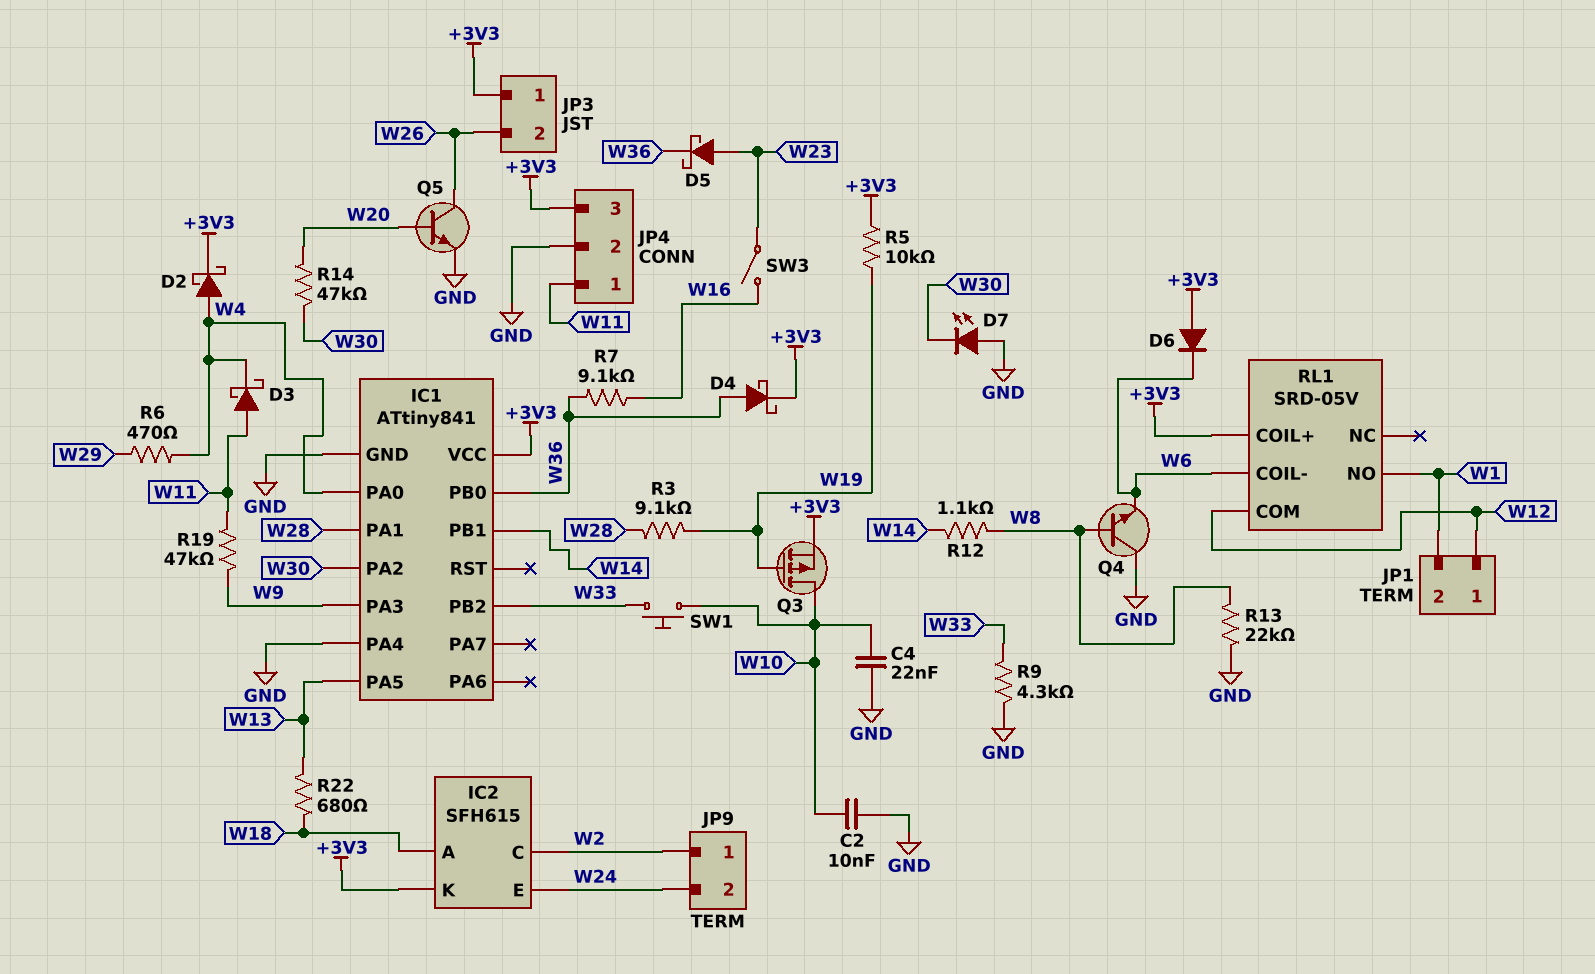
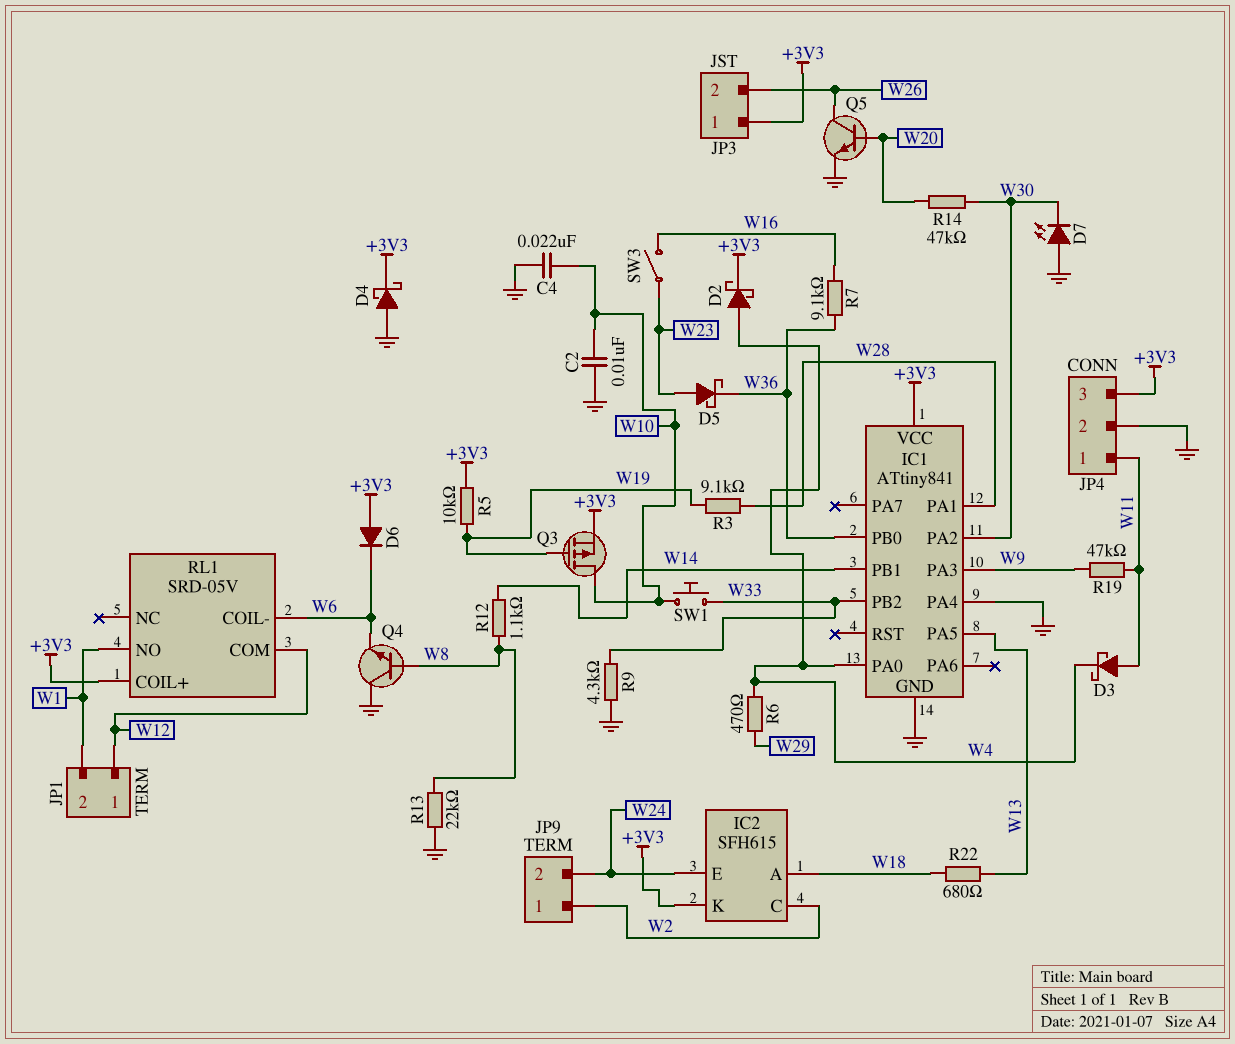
D4: schottky (A W36, K +3V3) -> schottky (A GND, K +3V3)

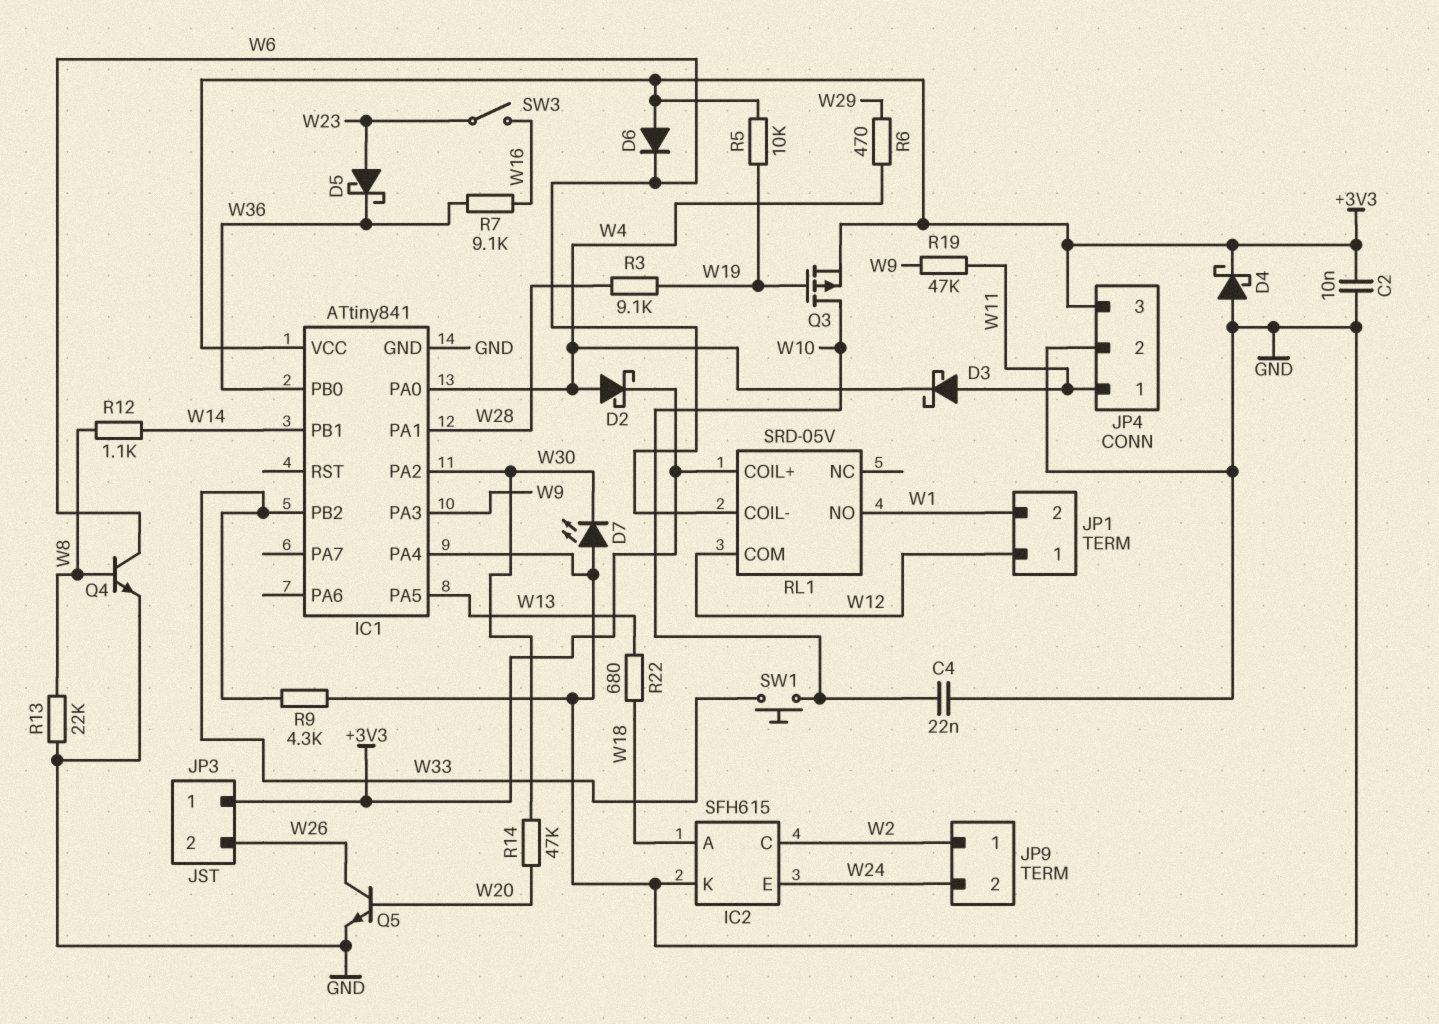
C2: 10nF (GND, W10) -> 10nF (+3V3, GND)
IC2 pin K: +3V3 -> GND
Q4: NPN (B W8, C GND, E W6) -> NPN (B W8, C W6, E GND)

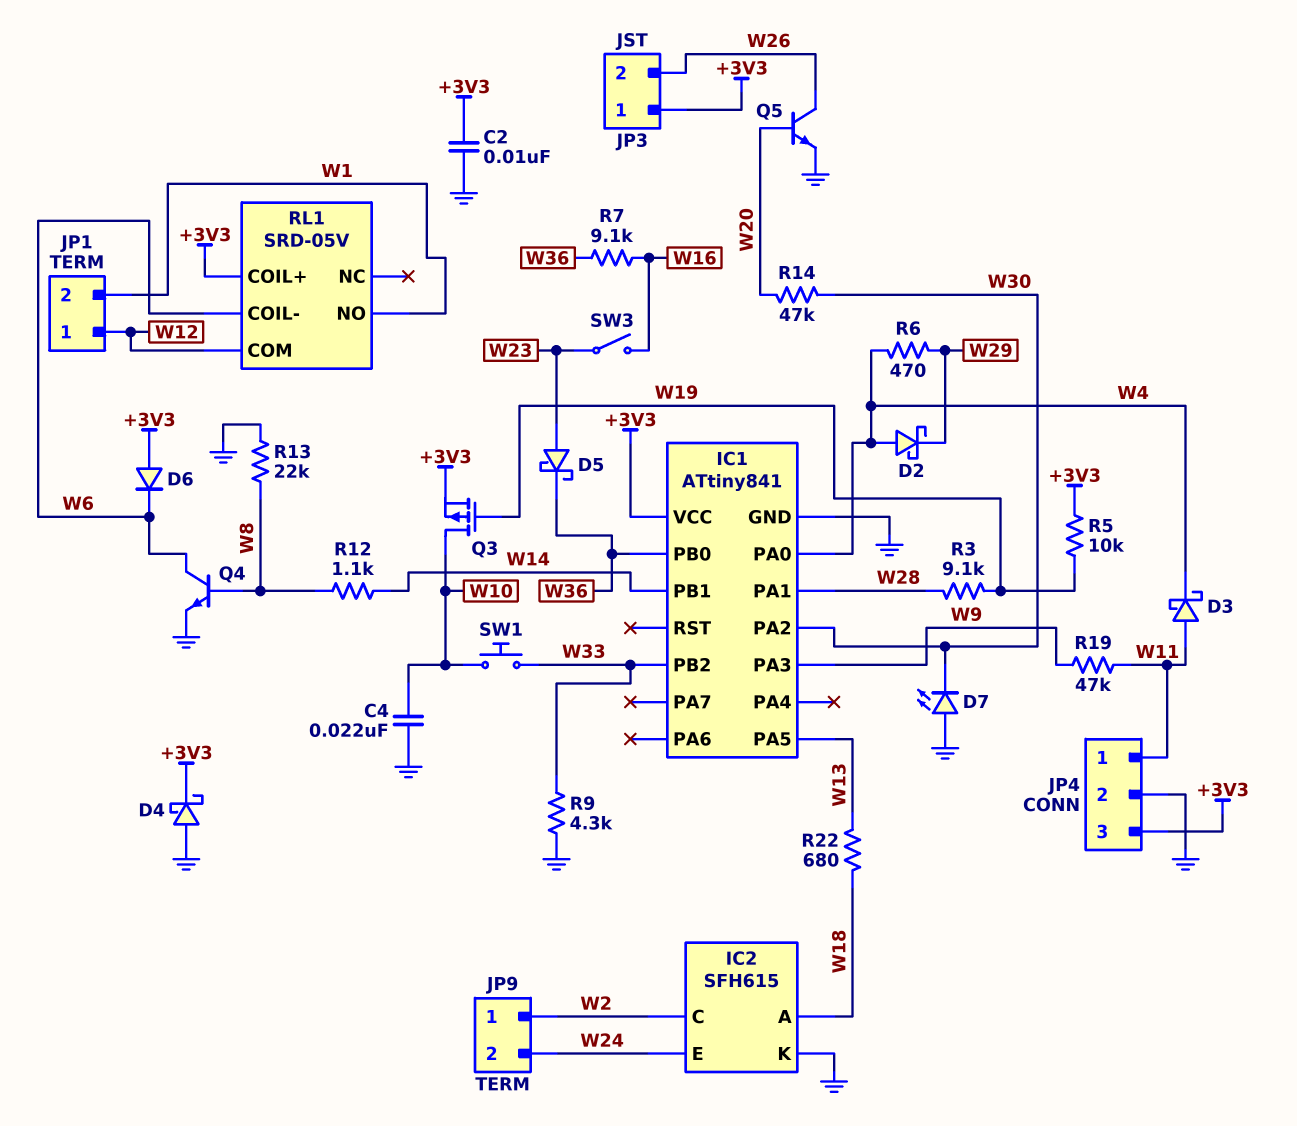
D2: schottky (A W4, K +3V3) -> schottky (A W4, K W29)
IC1 pin PA4: GND -> none

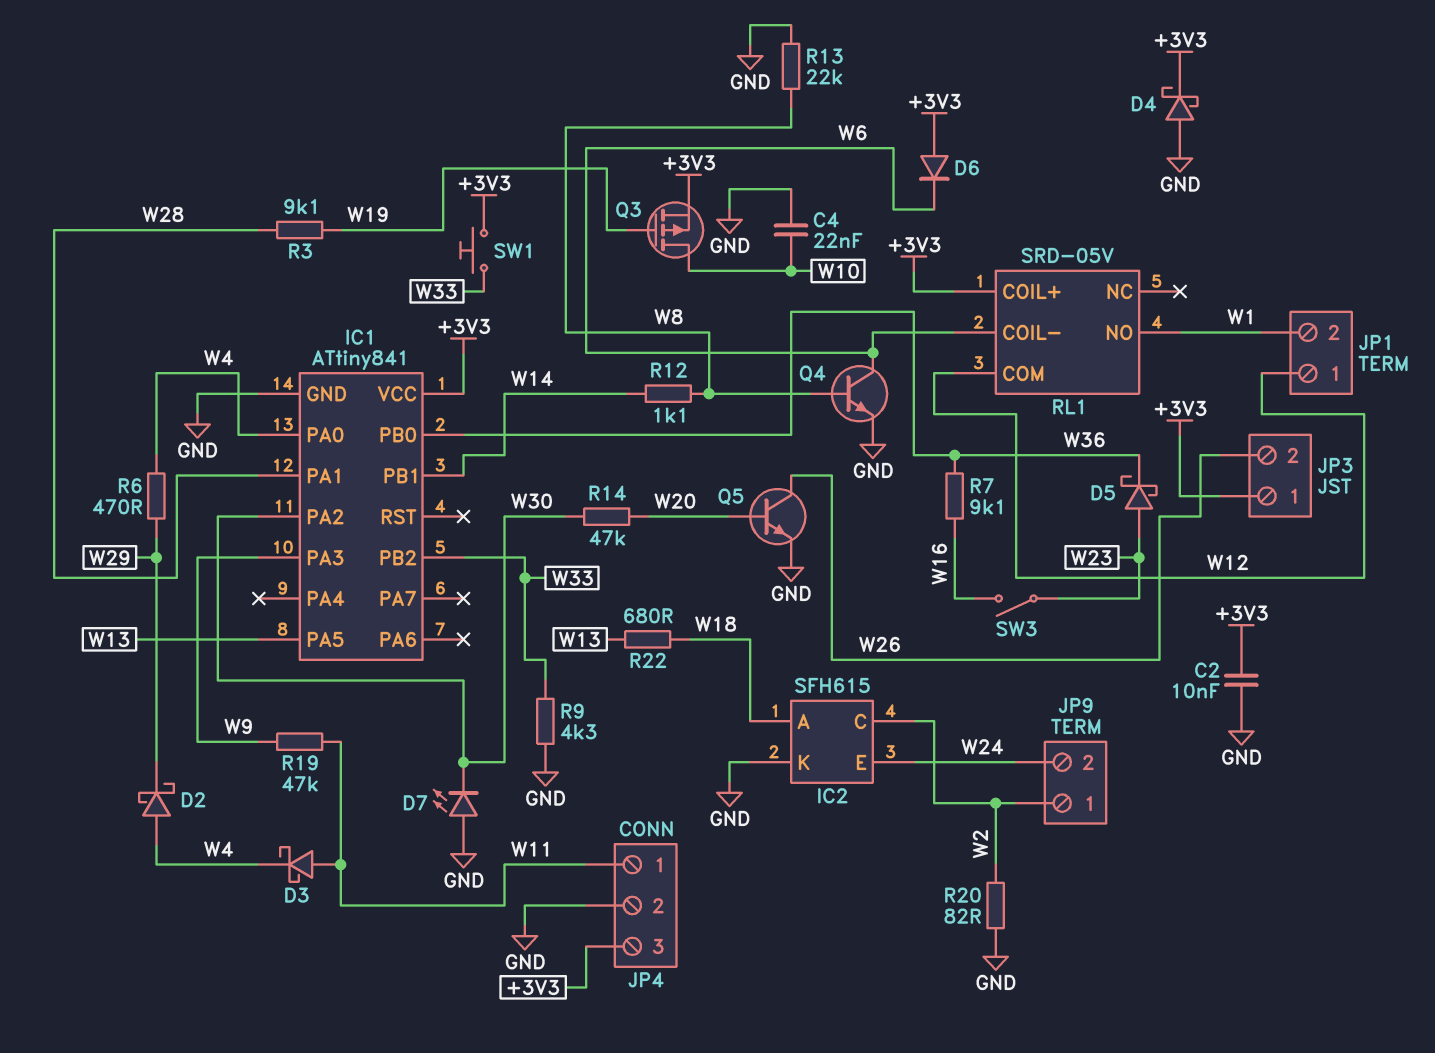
R5: 10k (+3V3, W19) -> none
R20: none -> 82 (GND, W2)
SW1: button (W10, W33) -> button (+3V3, W33)

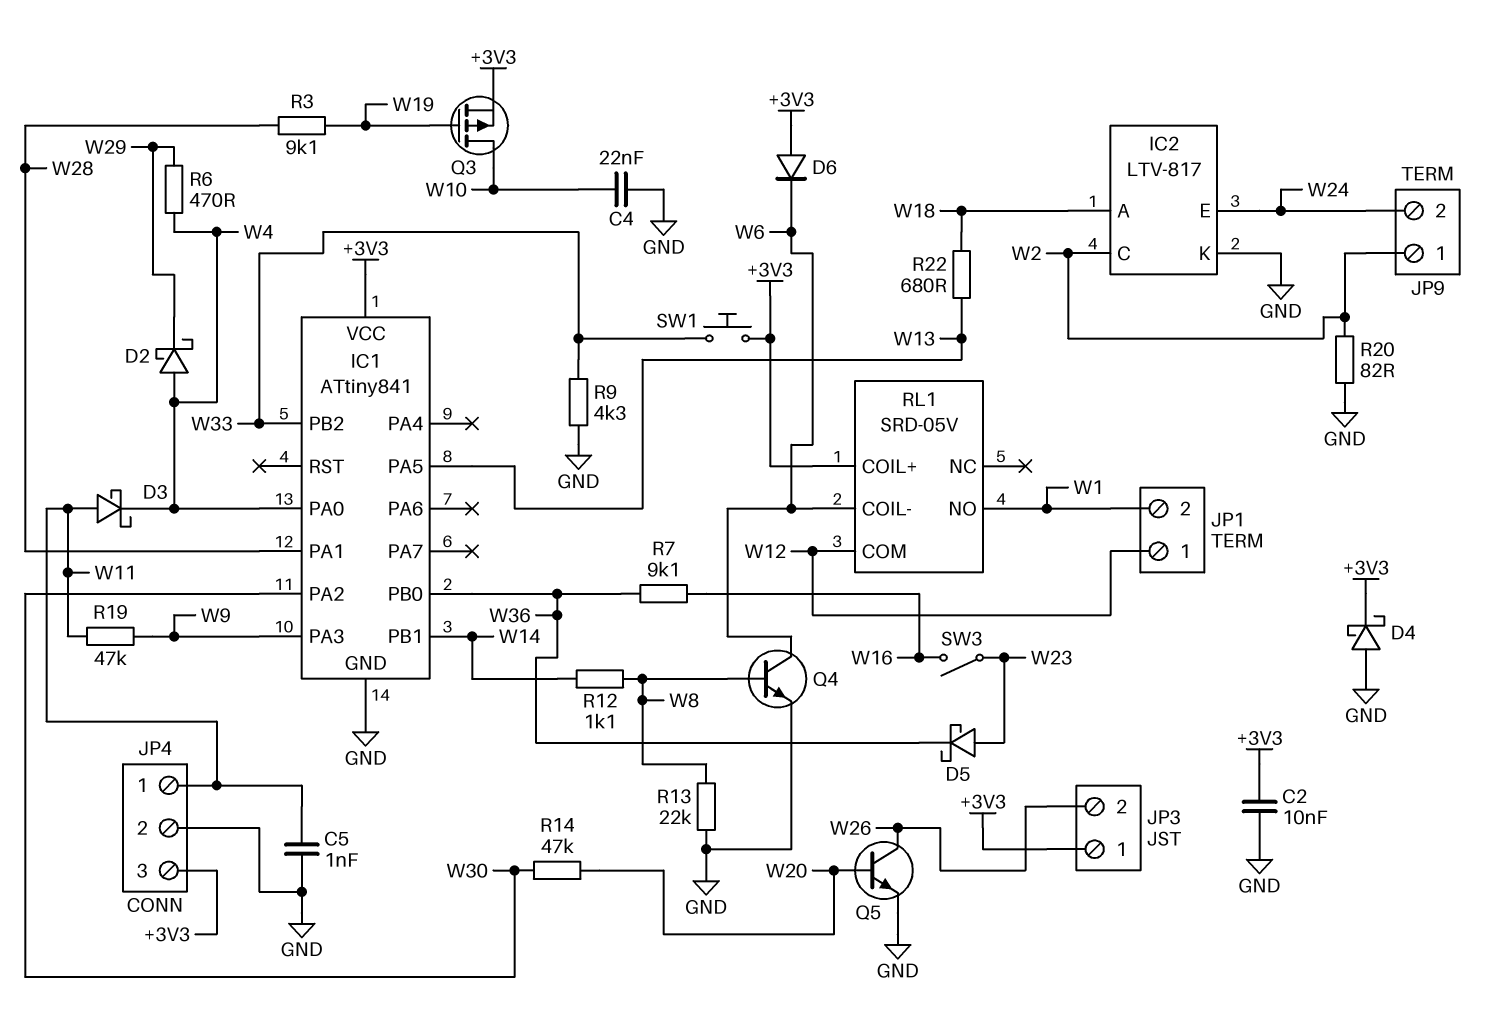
C5: none -> 1nF (GND, W11)
D7: LED (A GND, K W30) -> none
IC2: SFH615 -> LTV-817

